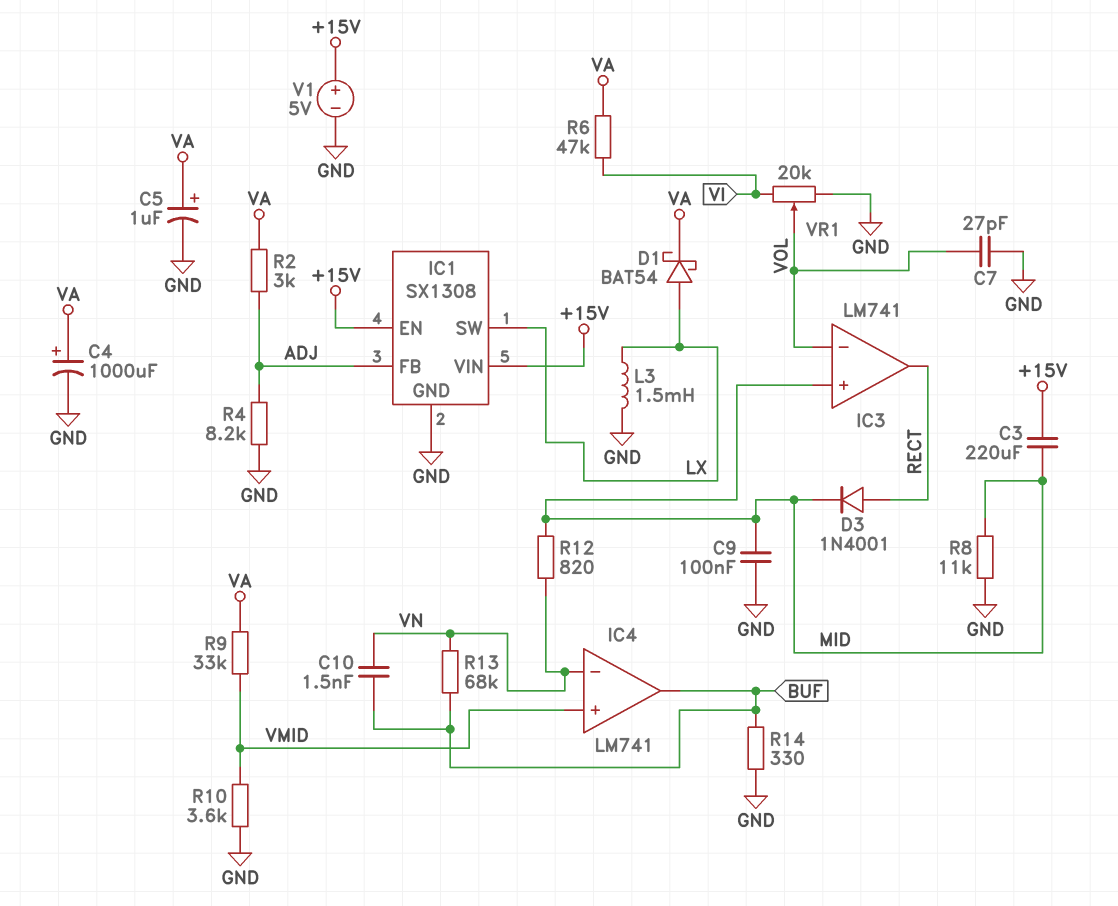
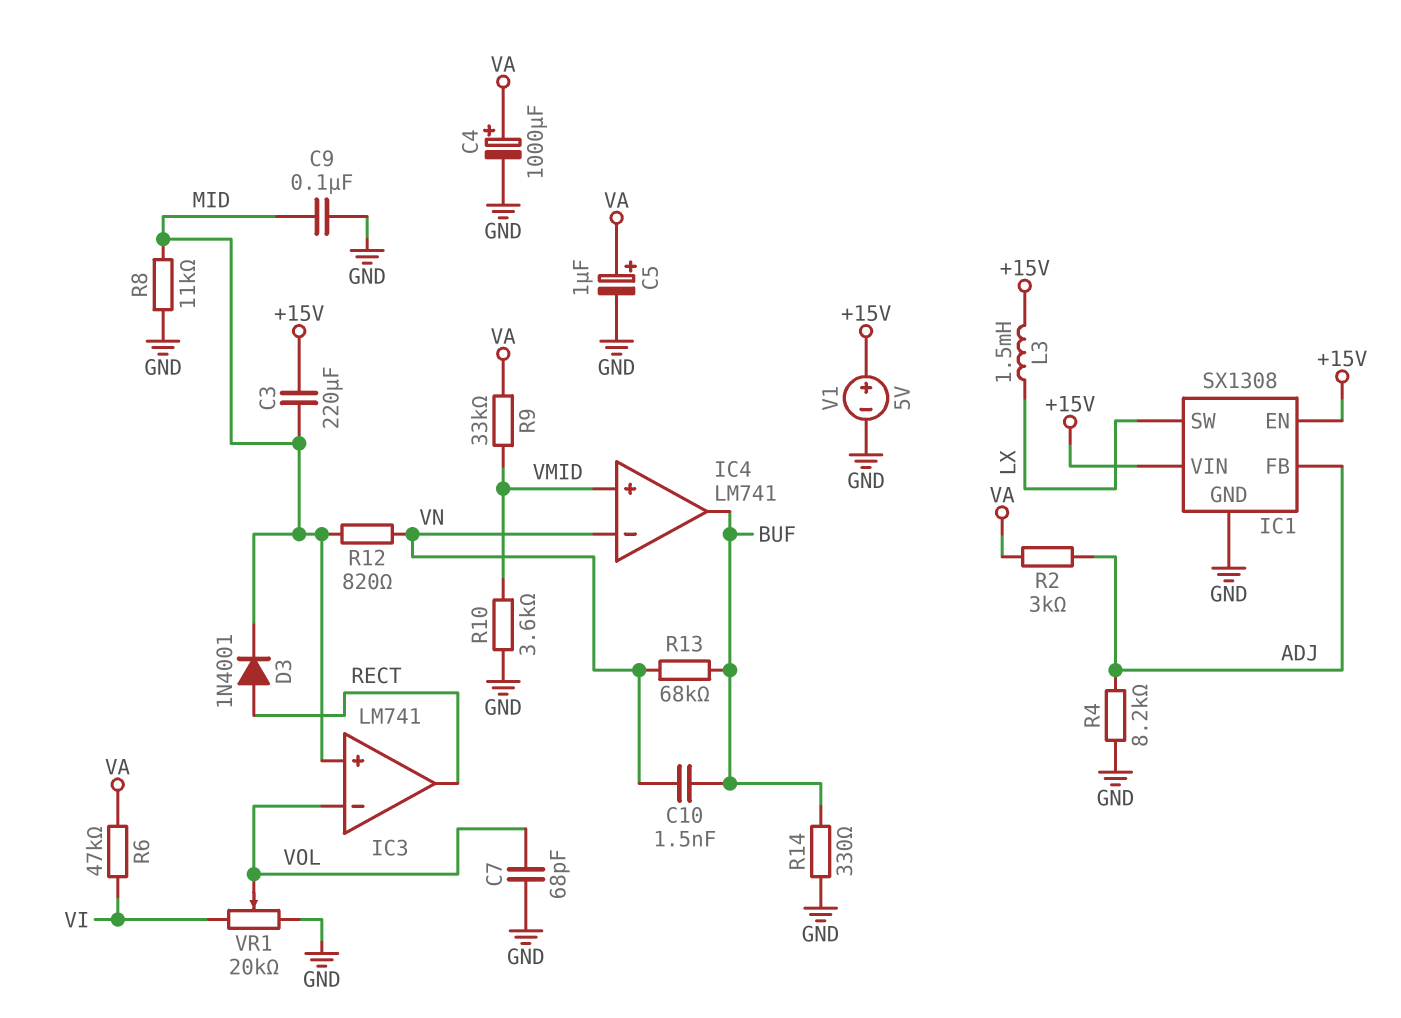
C7: 27pF (GND, VOL) -> 68pF (GND, VOL)
D1: schottky BAT54 (A LX, K VA) -> none
L3: 1.5mH (GND, LX) -> 1.5mH (+15V, LX)

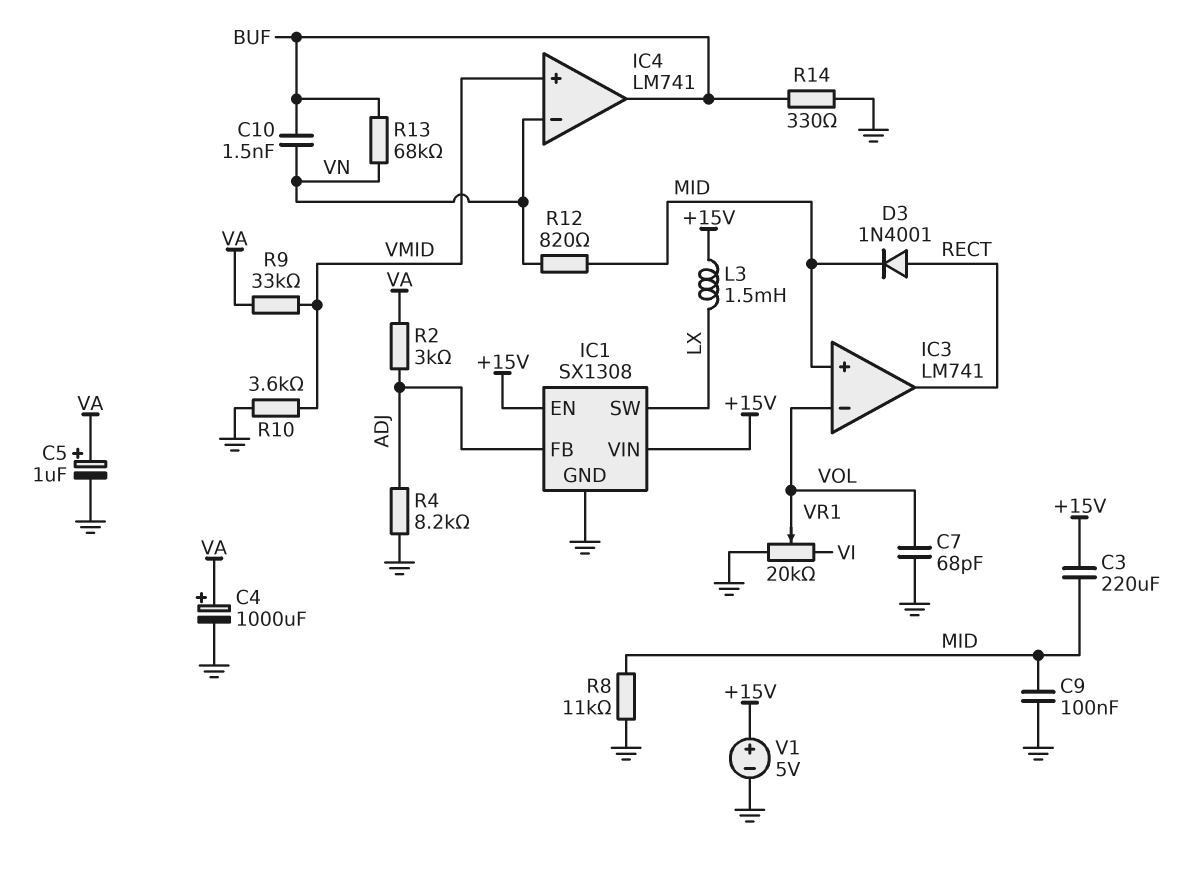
R6: 47k (VA, VI) -> none

